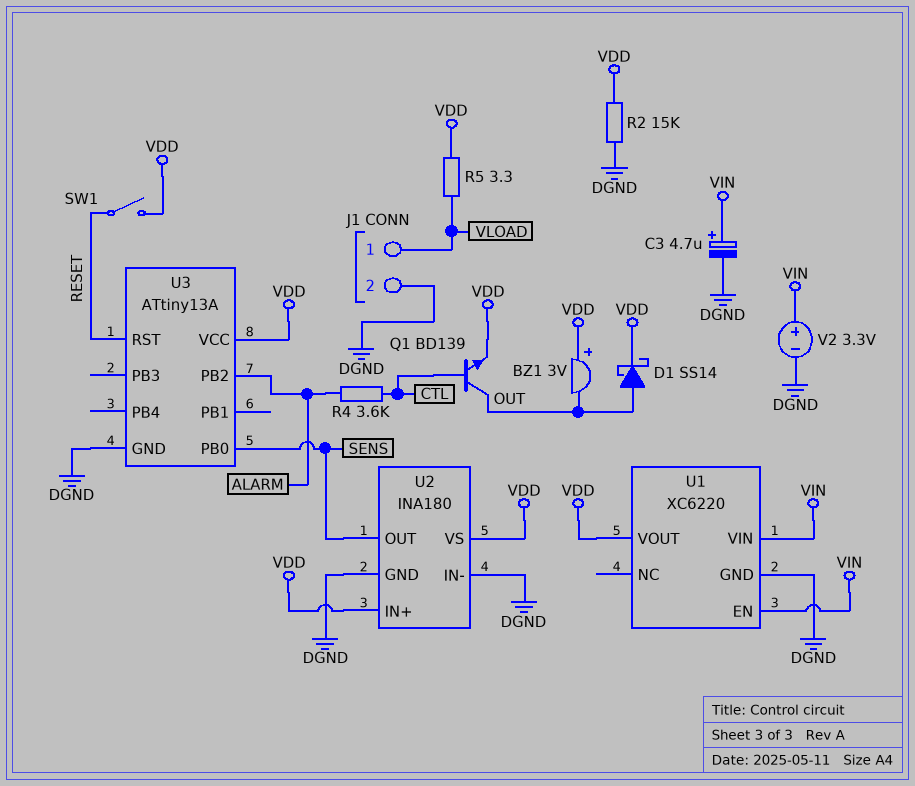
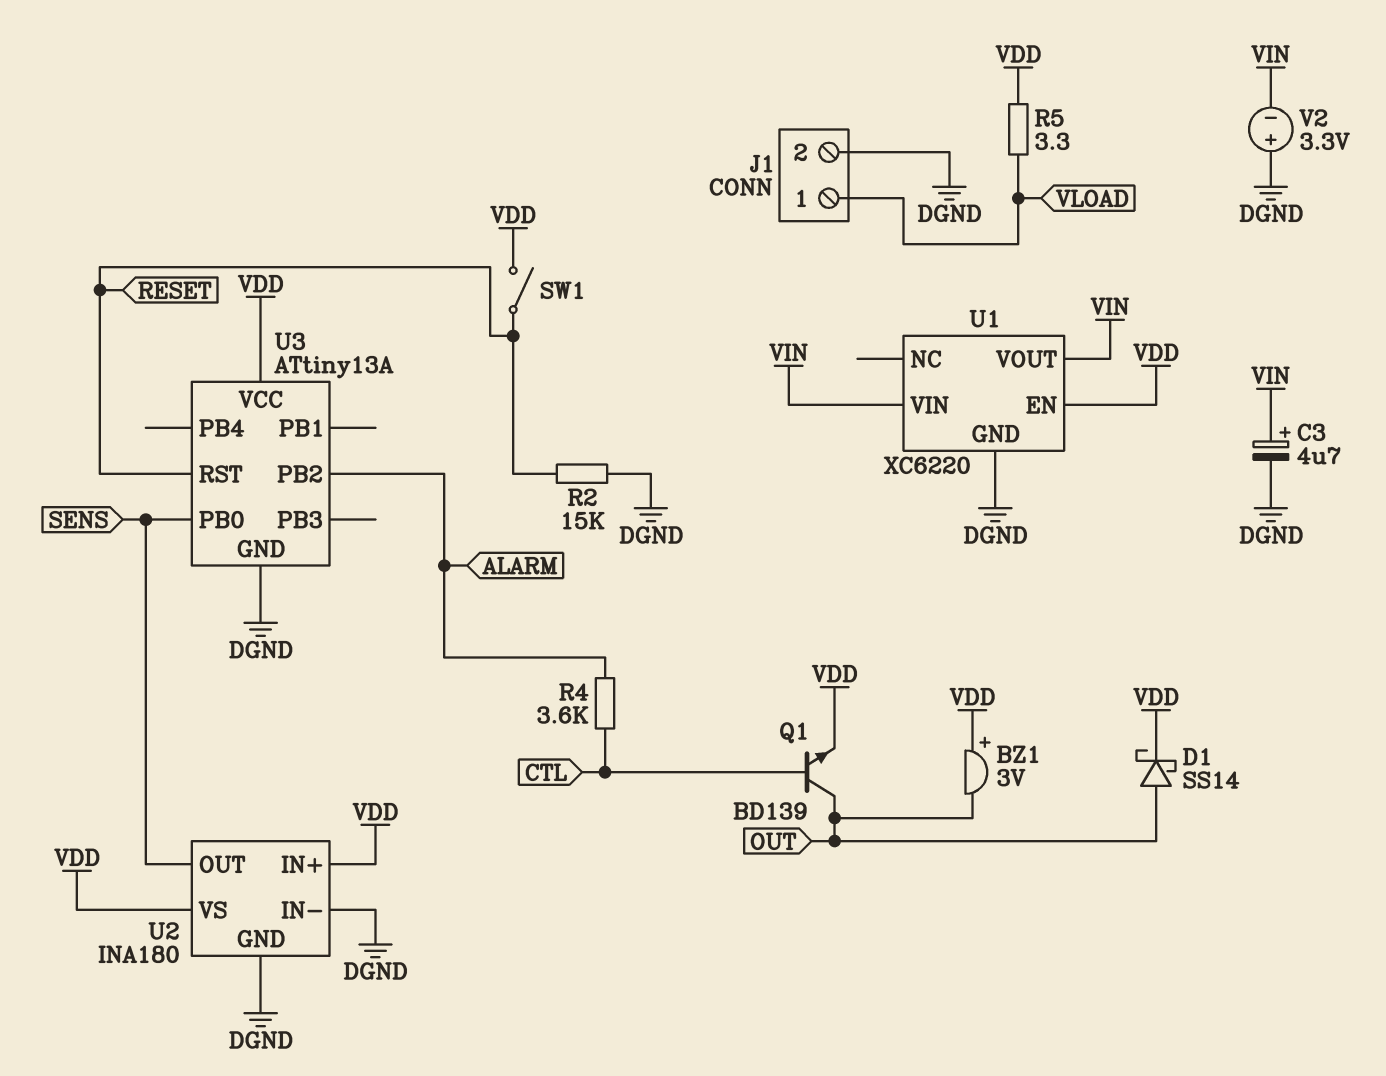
R2: 15k (DGND, VDD) -> 15k (DGND, RESET)
U1 pin EN: VIN -> VDD
U1 pin VOUT: VDD -> VIN
V2: 3.3V (plus VIN, minus DGND) -> 3.3V (plus DGND, minus VIN)

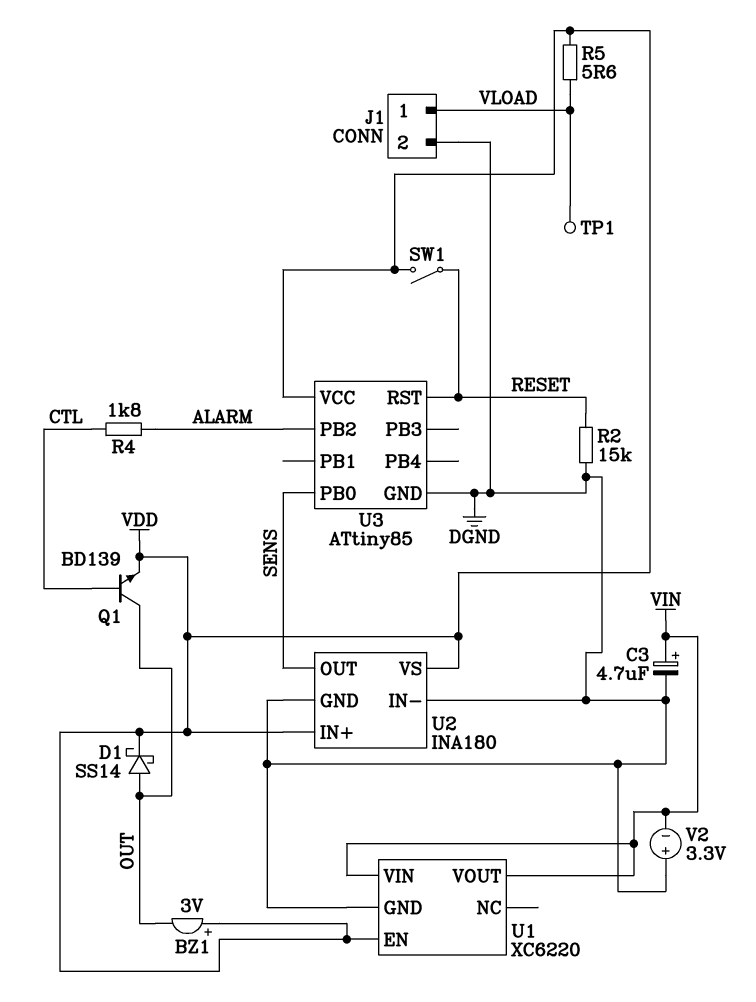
R4: 3.6k (ALARM, CTL) -> 1.8k (ALARM, CTL)
R5: 3.3 (VDD, VLOAD) -> 5.6 (VDD, VLOAD)
TP1: none -> test point (VLOAD)
U3: ATtiny13A -> ATtiny85

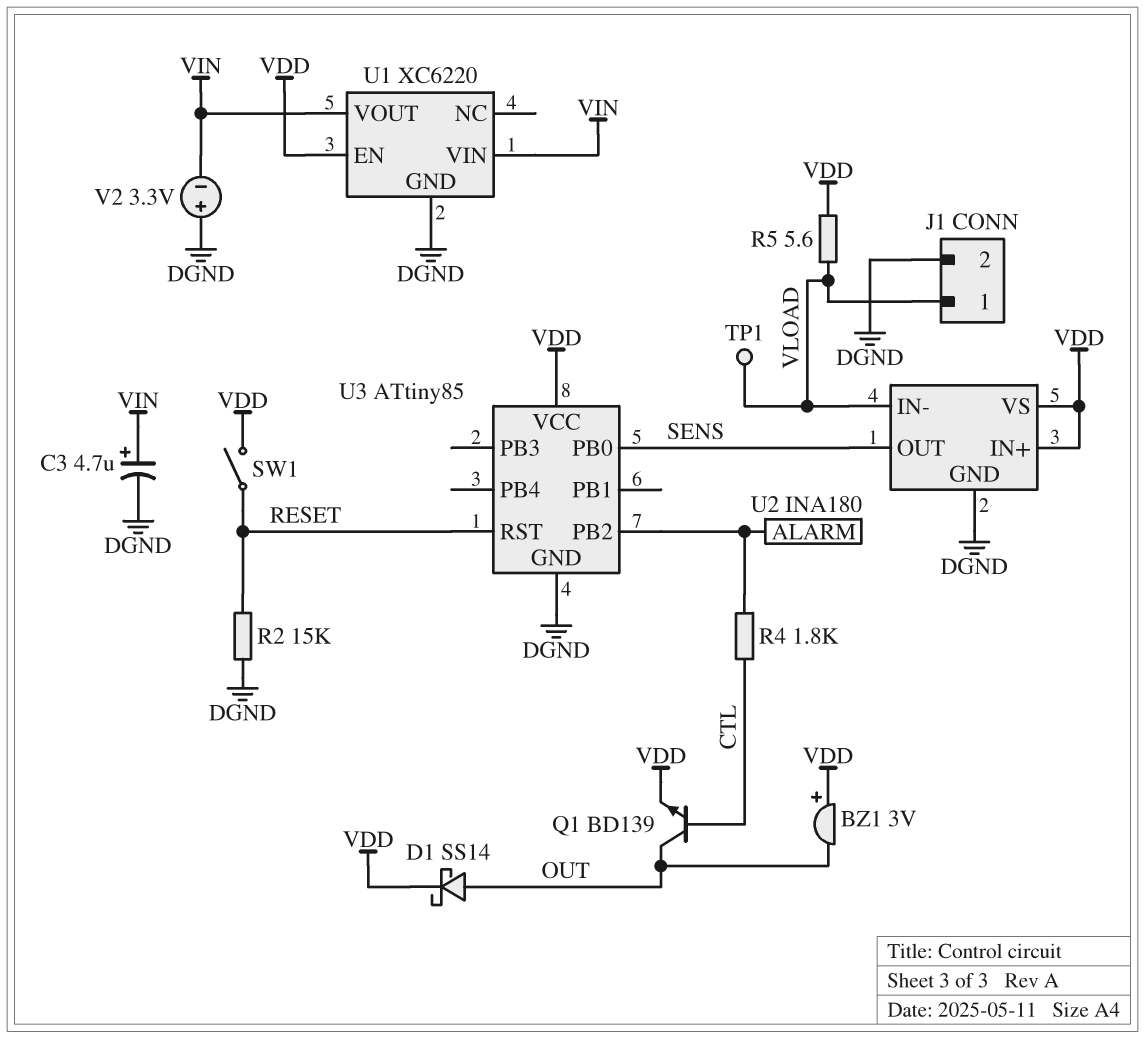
U2 pin IN-: DGND -> VLOAD

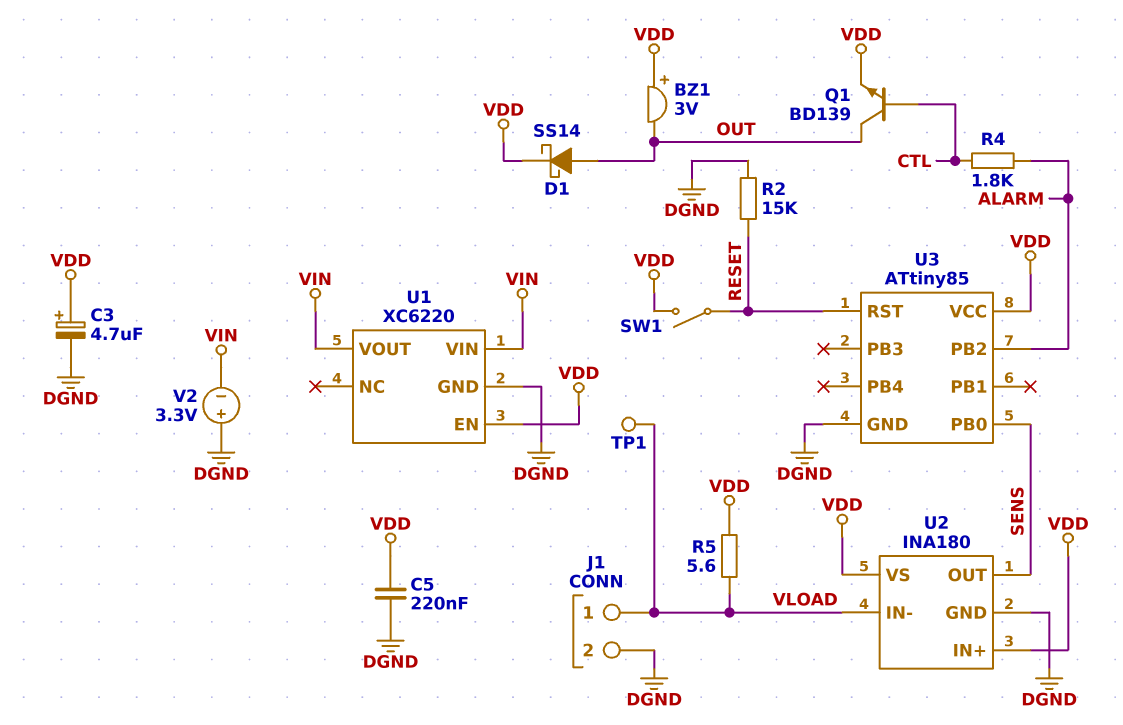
C3: 4.7uF (plus VIN, minus DGND) -> 4.7uF (plus VDD, minus DGND)
C5: none -> 220nF (DGND, VDD)

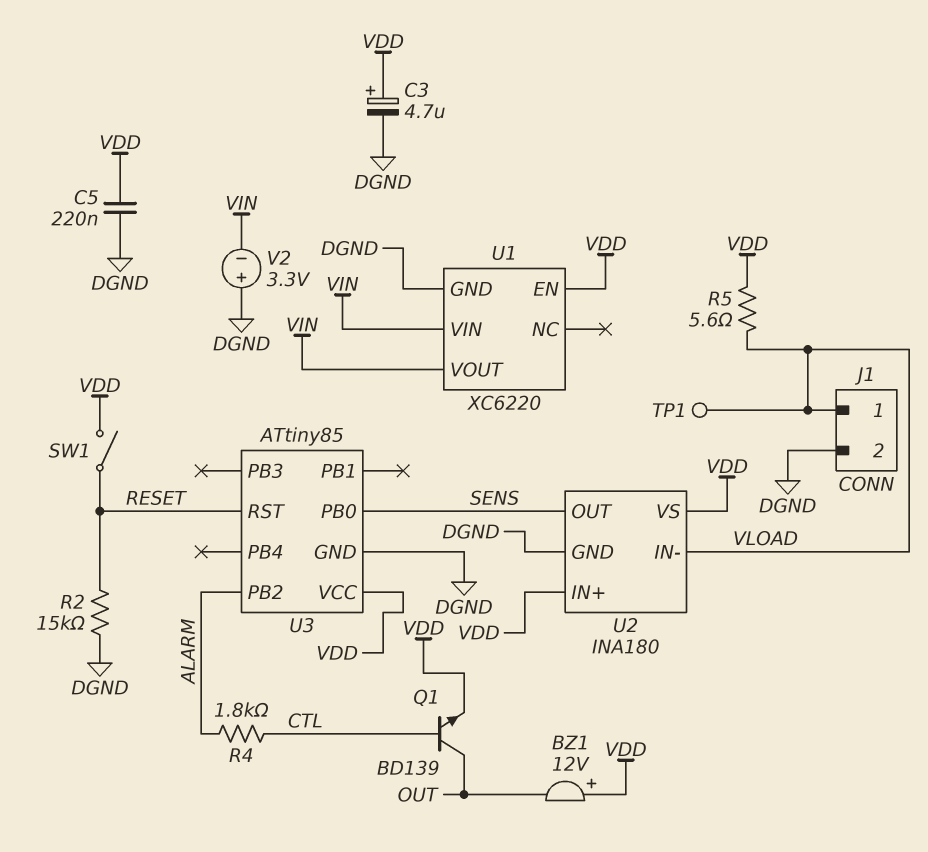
BZ1: buzzer 3V (plus VDD, minus OUT) -> buzzer 12V (plus VDD, minus OUT)
D1: schottky SS14 (A OUT, K VDD) -> none

